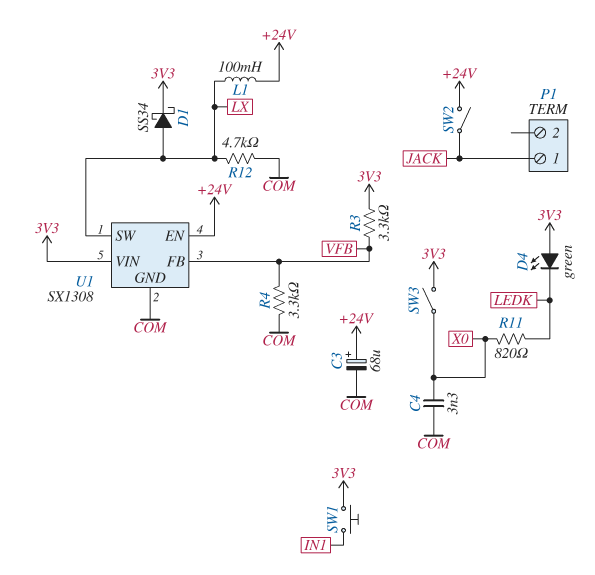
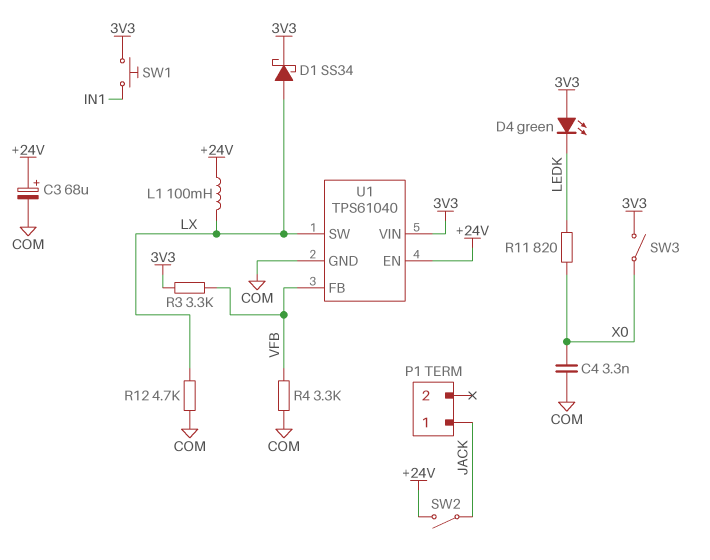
U1: SX1308 -> TPS61040

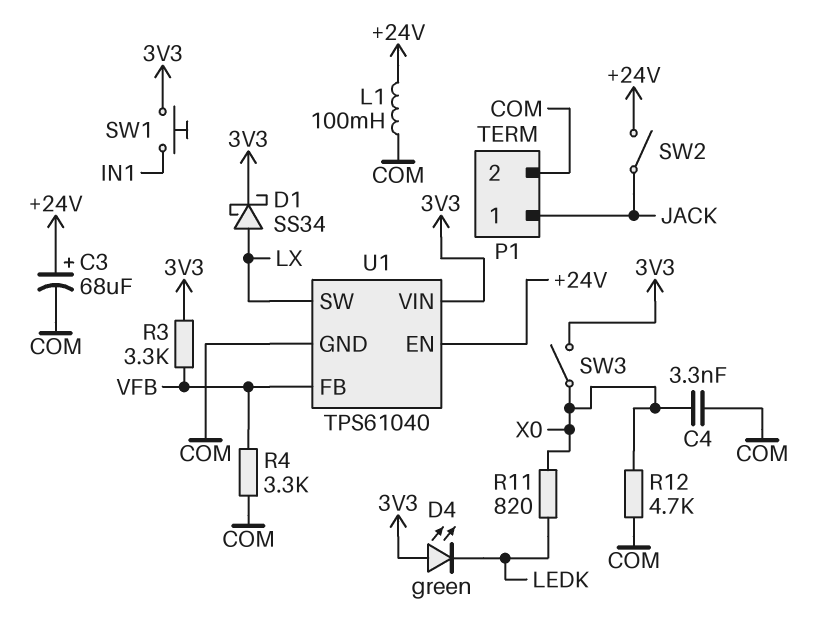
L1: 100mH (+24V, LX) -> 100mH (+24V, COM)
P1 pin 2: none -> COM
R12: 4.7k (COM, LX) -> 4.7k (COM, X0)

